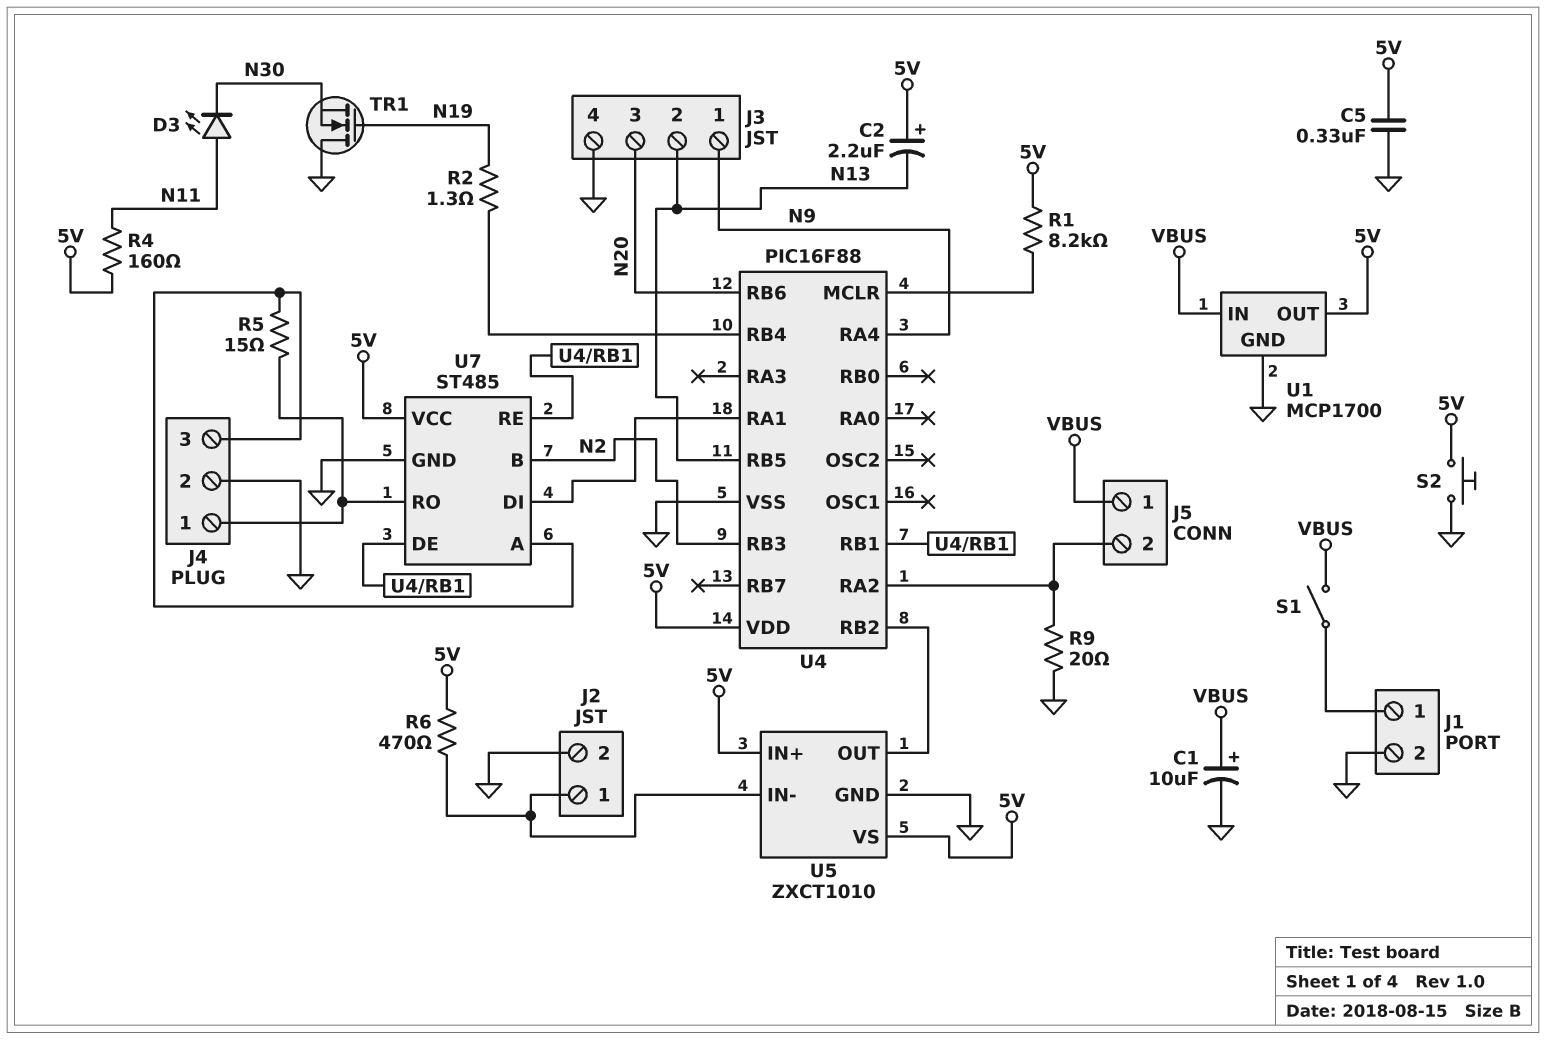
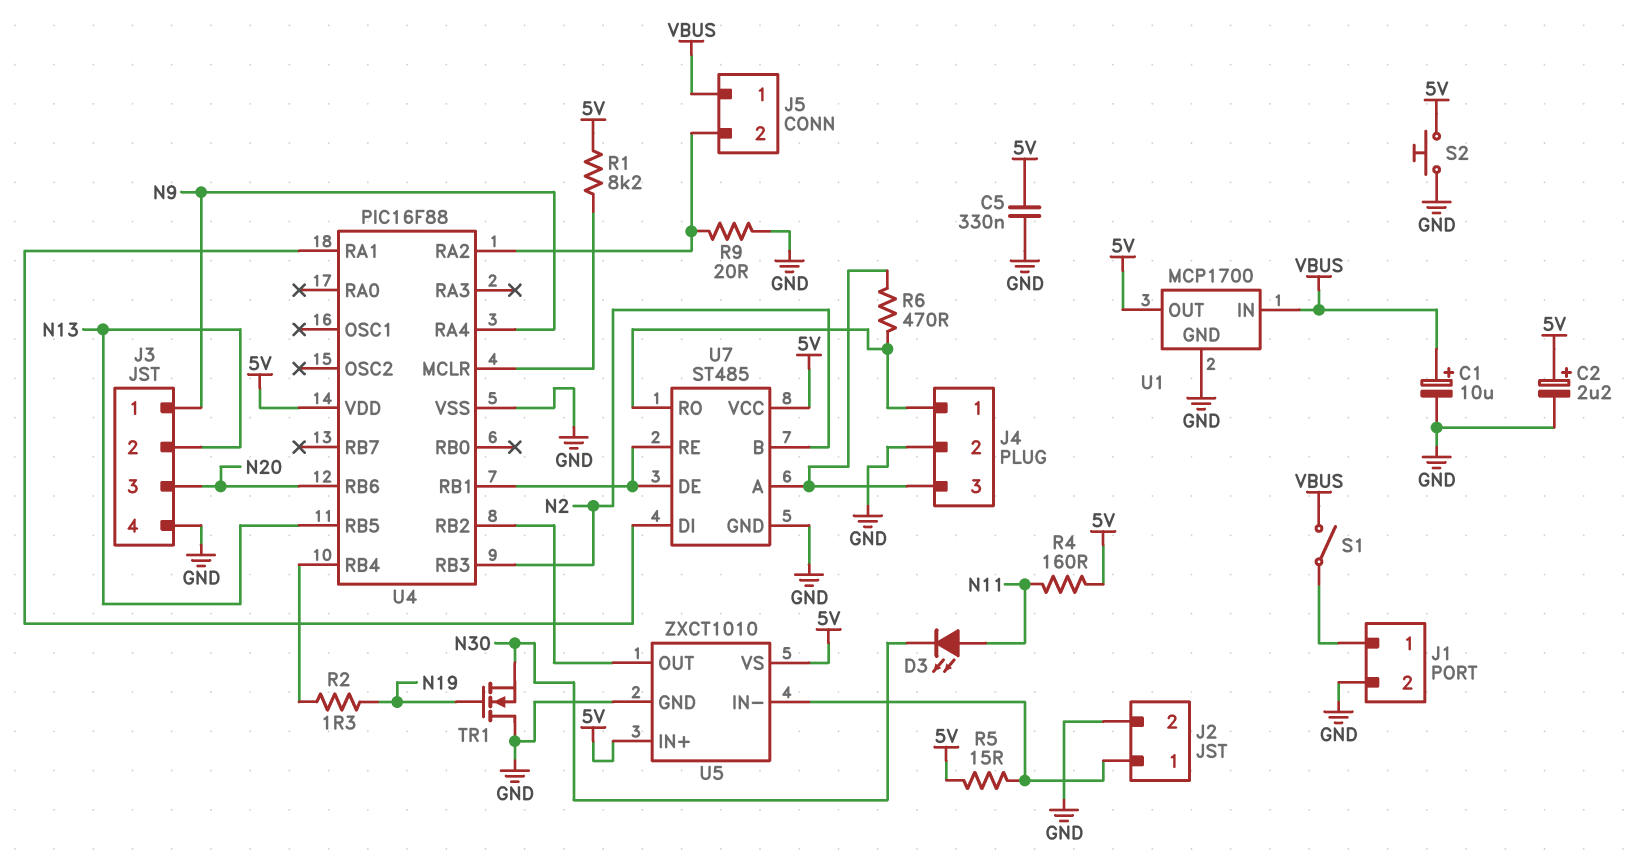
C2: 2.2uF (plus 5V, minus N13) -> 2.2uF (plus 5V, minus GND)
R5: 15 (J4/1, J4/3) -> 15 (5V, J2/1)
R6: 470 (5V, J2/1) -> 470 (J4/1, J4/3)

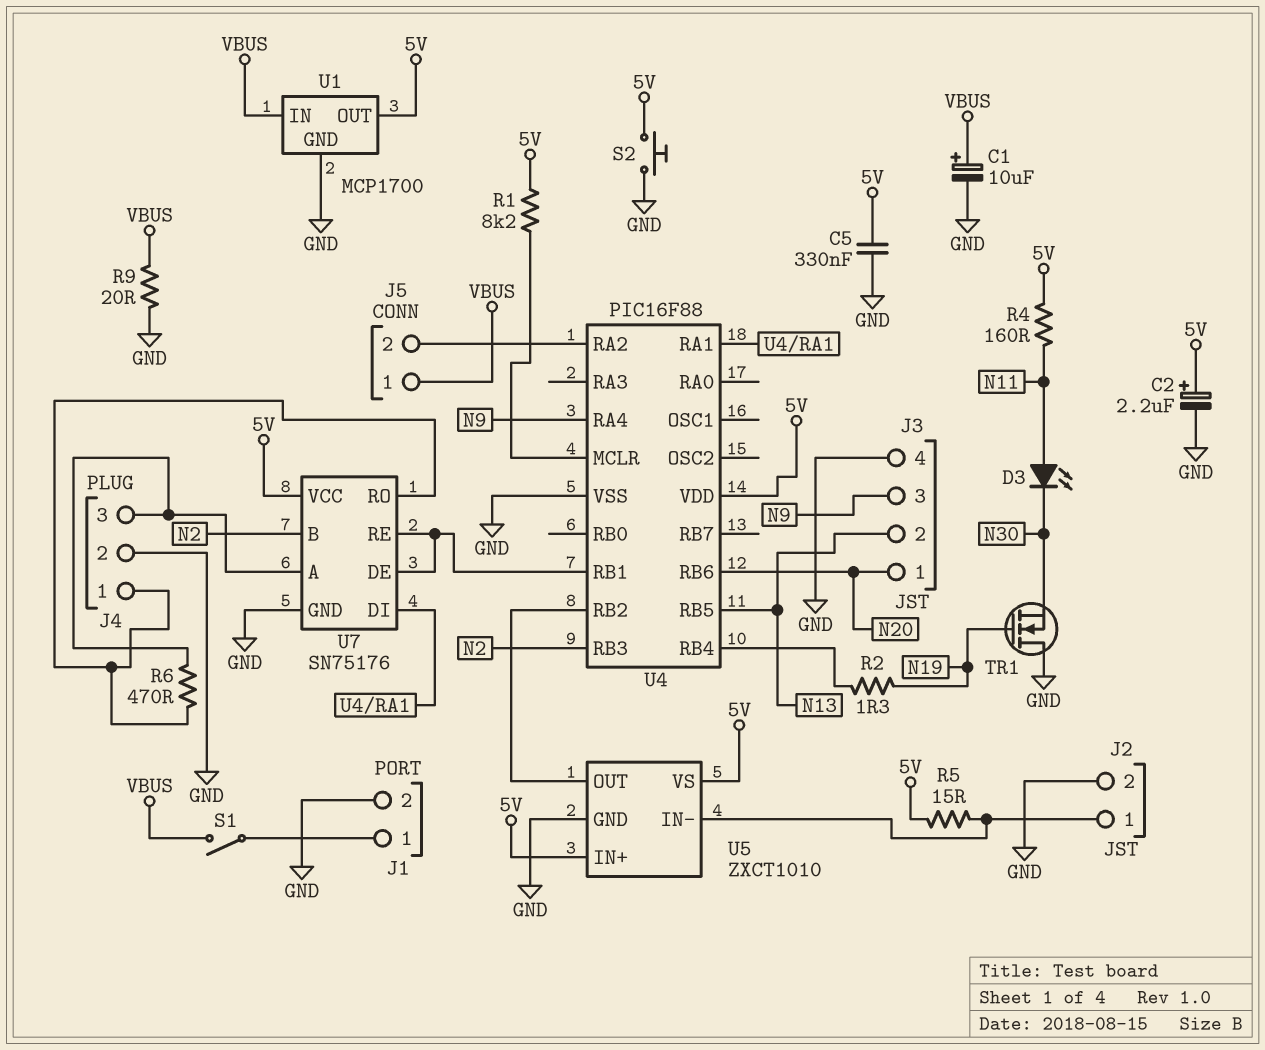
J3 pin 1: N9 -> N20
J3 pin 3: N20 -> N9
R9: 20 (GND, J5/2) -> 20 (GND, VBUS)
U7: ST485 -> SN75176

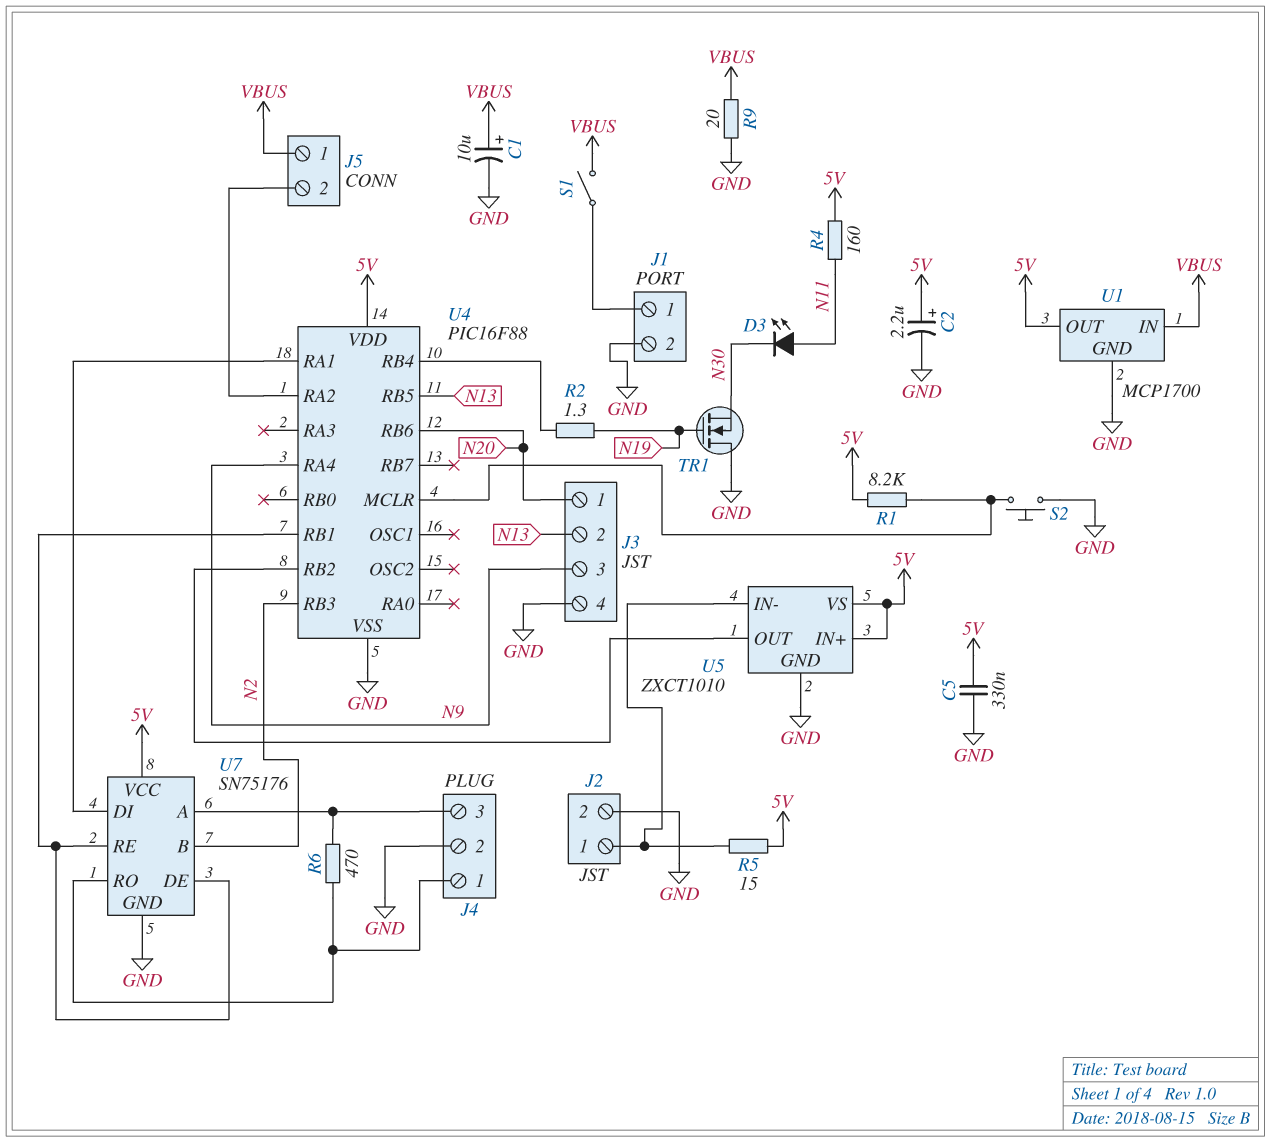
S2: button (5V, GND) -> button (GND, U4/MCLR)

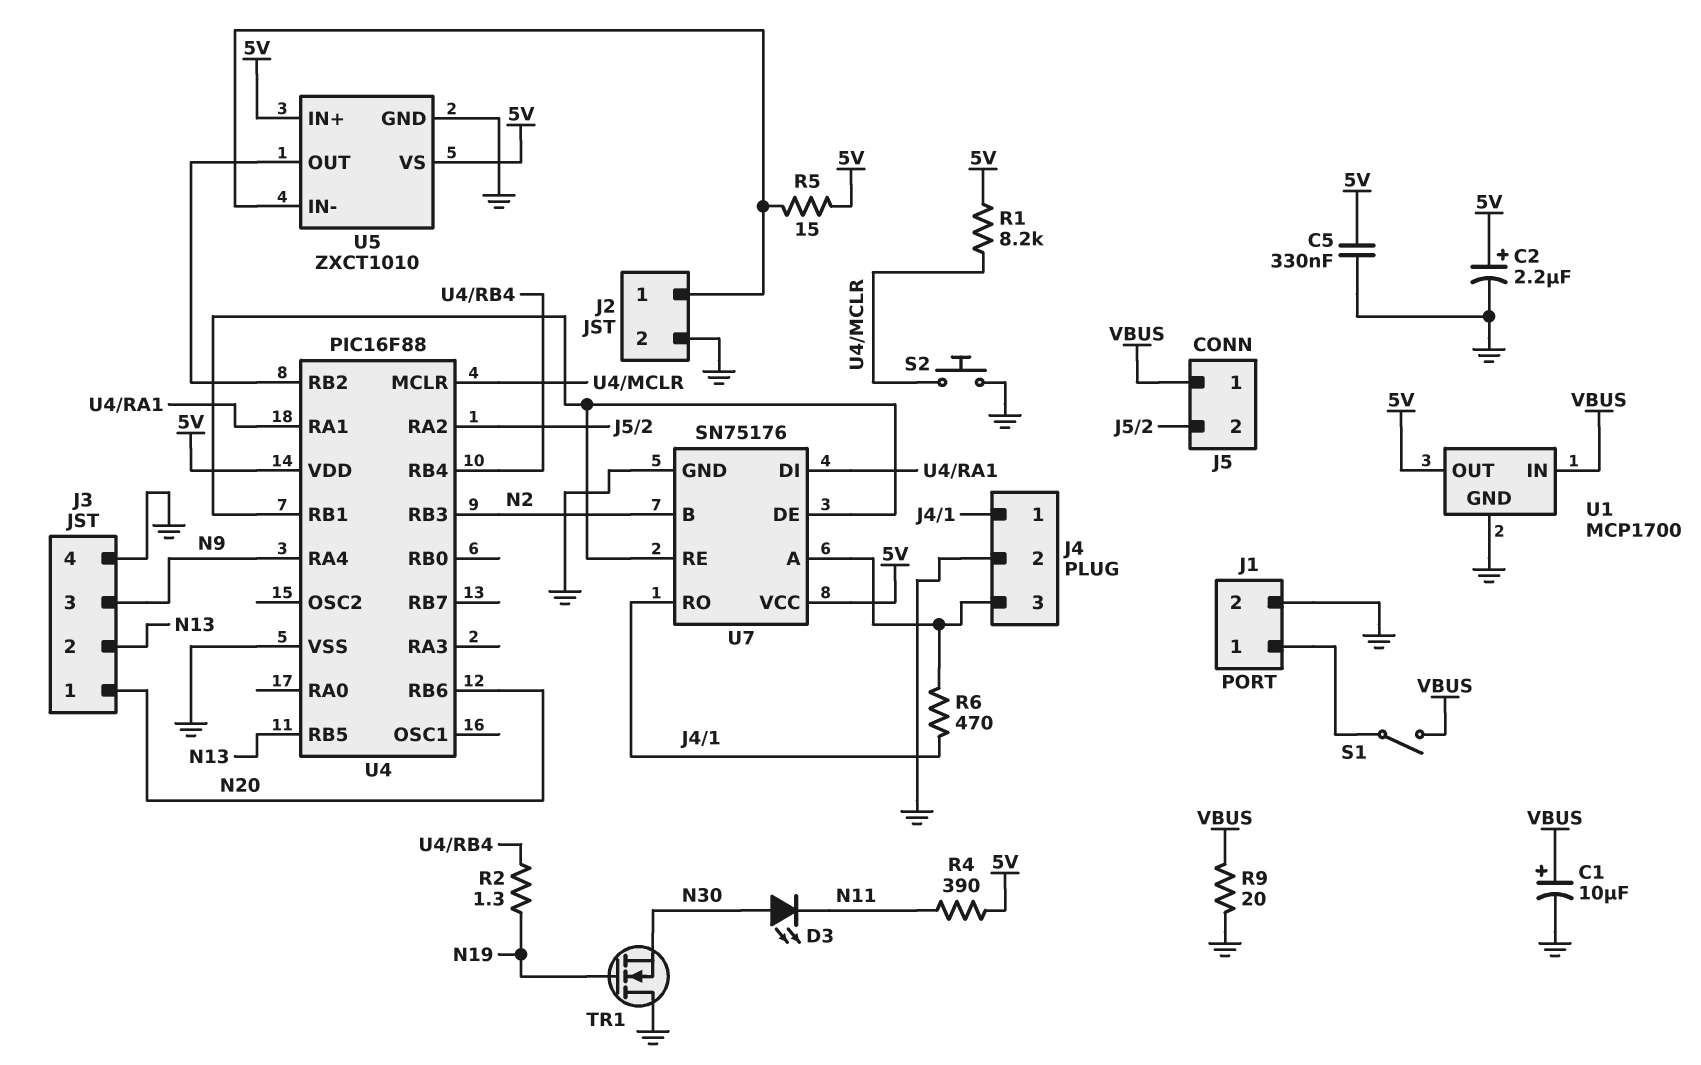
D3: LED (A N11, K N30) -> LED (A N30, K N11)
R4: 160 (5V, N11) -> 390 (5V, N11)

